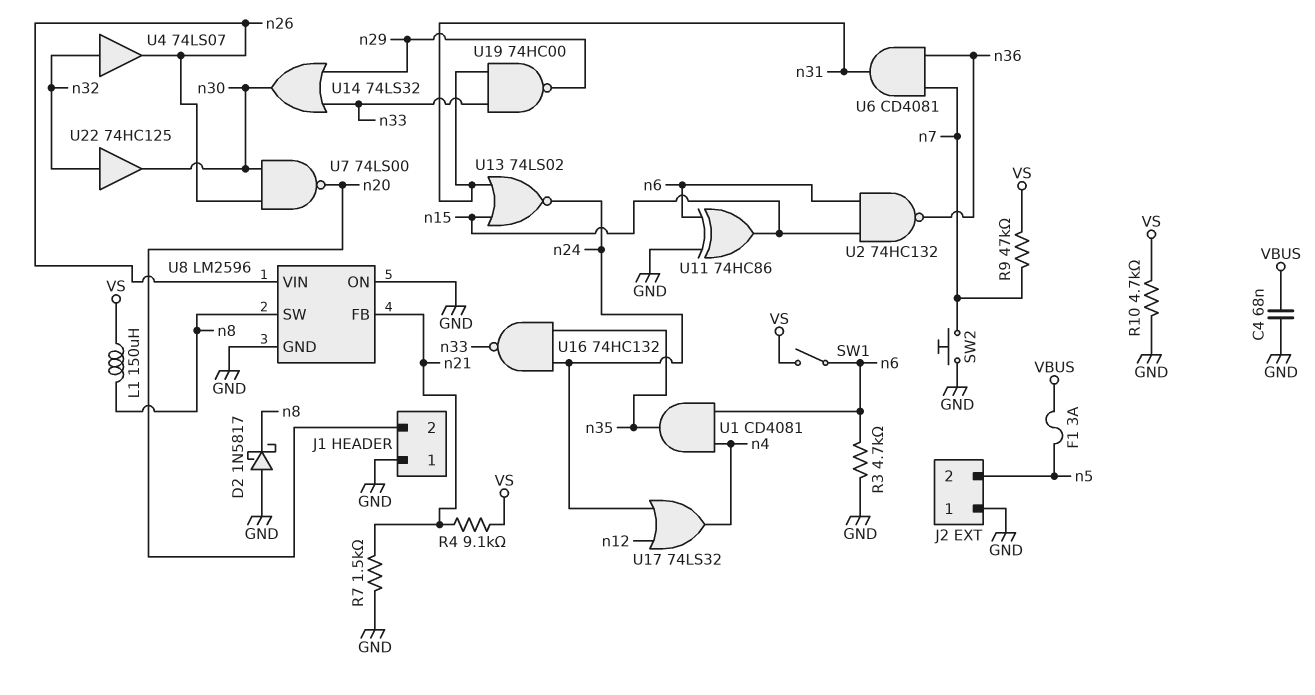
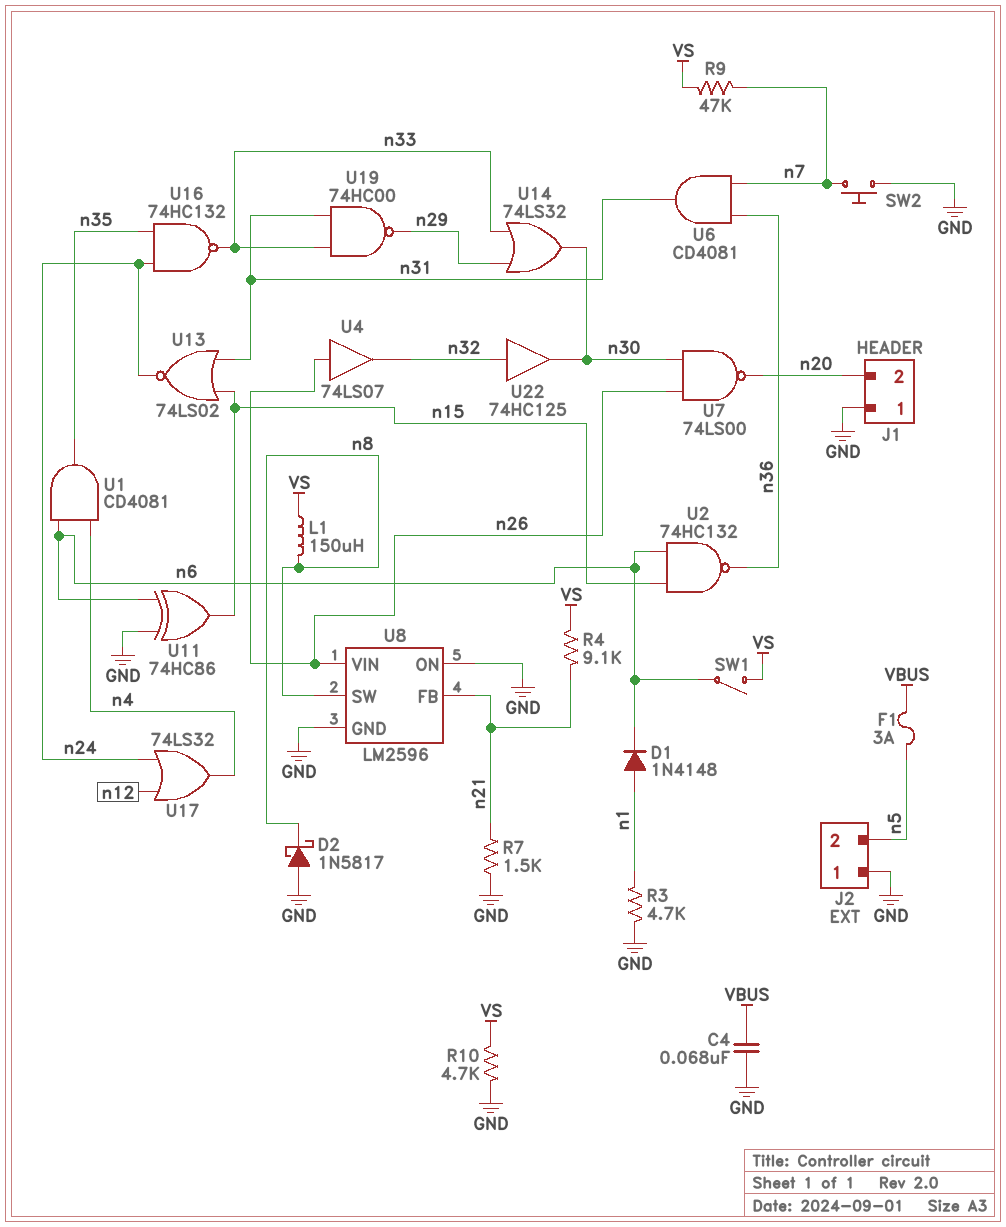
D1: none -> diode 1N4148 (A n1, K n6)
R3: 4.7k (GND, n6) -> 4.7k (GND, n1)
U4: buffer 74LS07 (in n32, out n26) -> buffer 74LS07 (in n26, out n32)

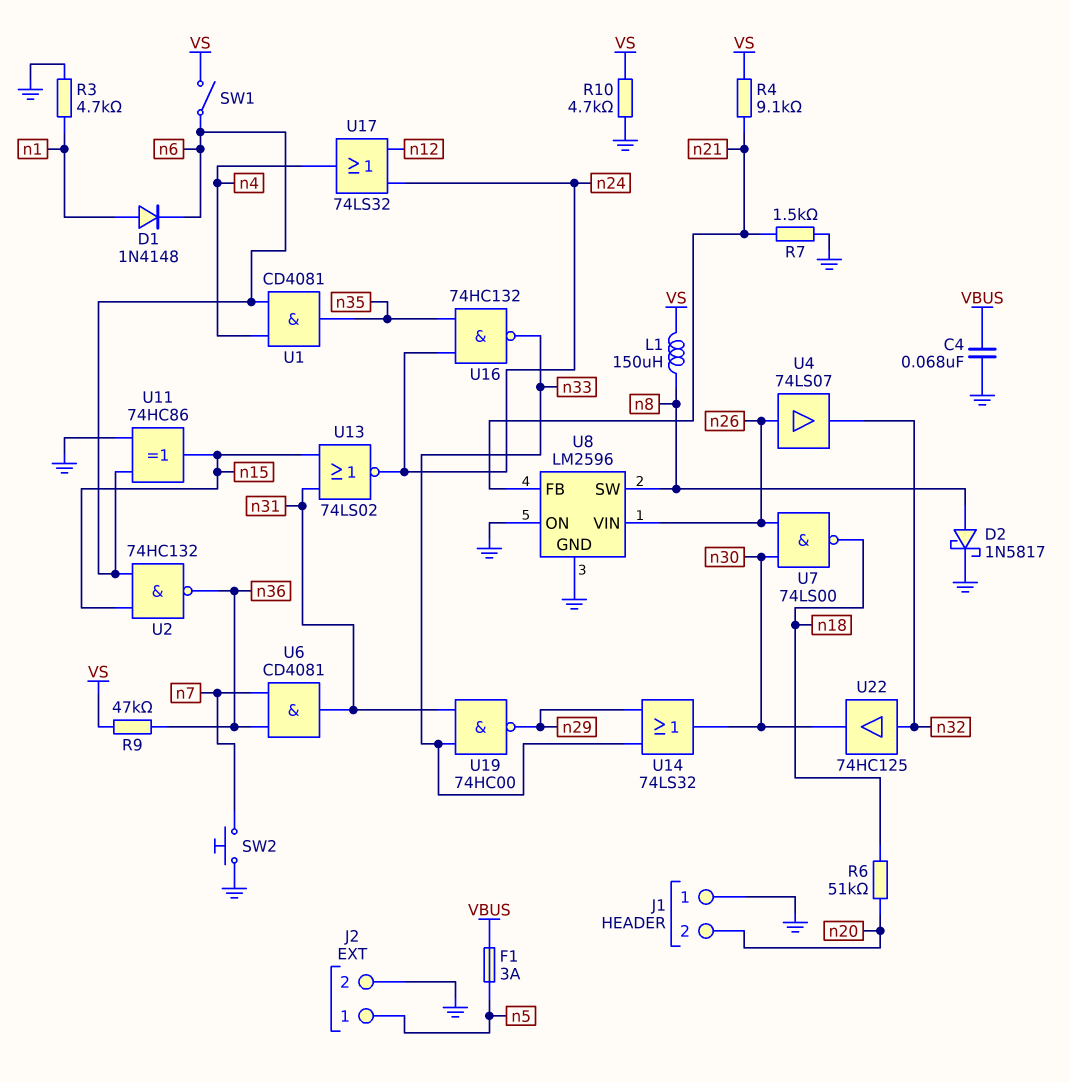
D2: schottky 1N5817 (A GND, K n8) -> schottky 1N5817 (A n8, K GND)
J2 pin 1: GND -> n5
J2 pin 2: n5 -> GND
R6: none -> 51k (n18, n20)
R9: 47k (VS, n7) -> 47k (VS, n36)
U7: NAND 74LS00 (in n26, in n30, out n20) -> NAND 74LS00 (in n26, in n30, out n18)

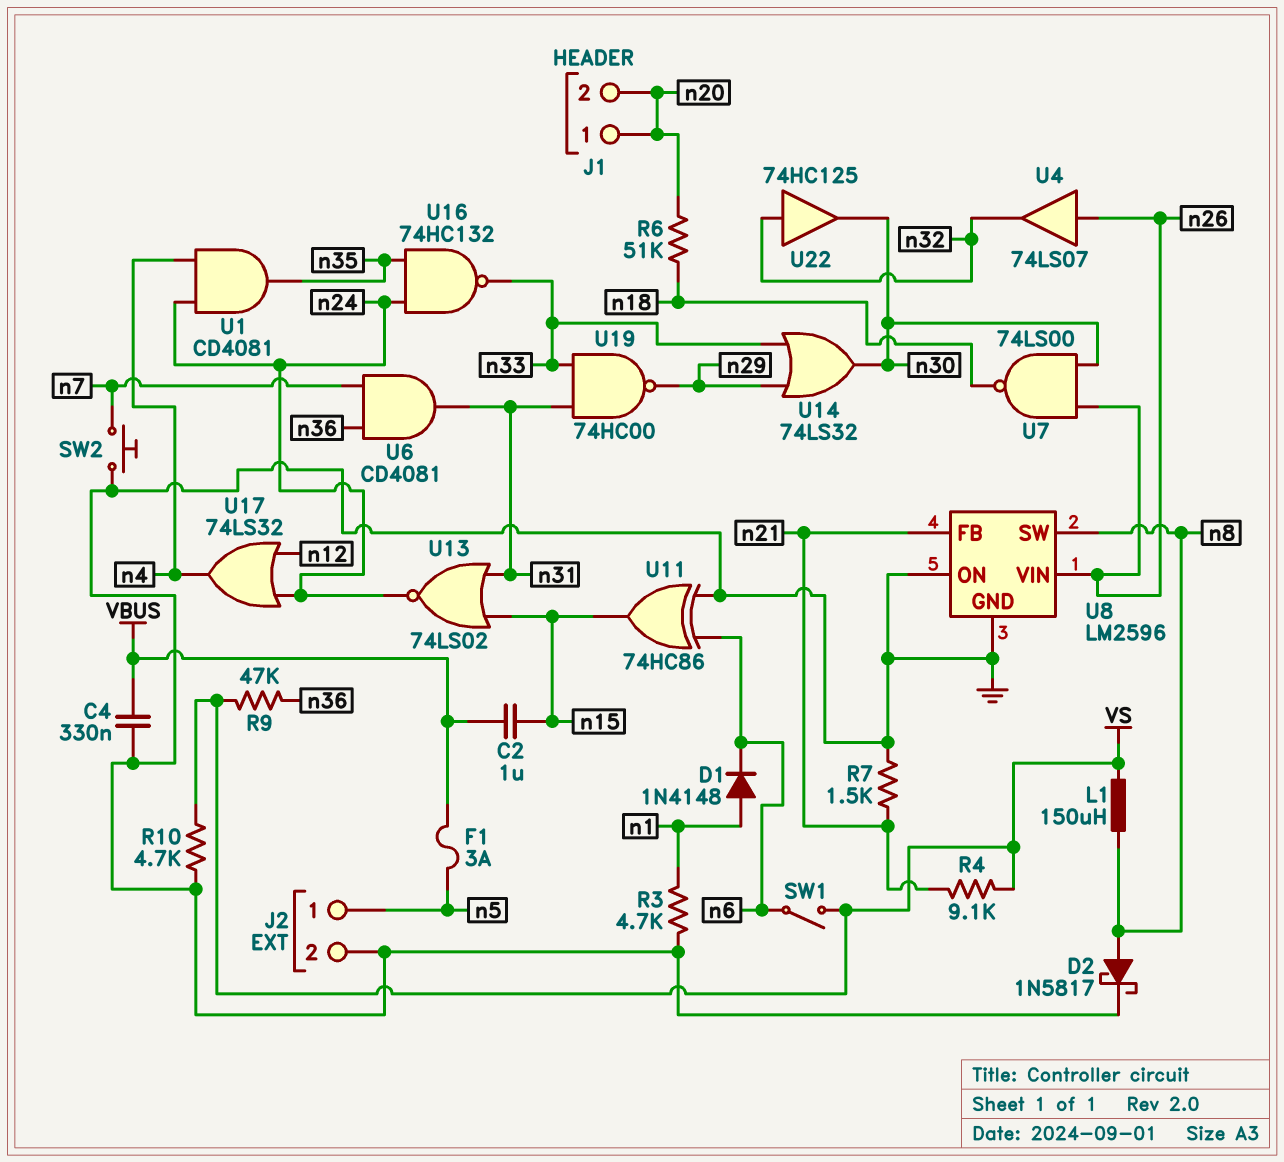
C2: none -> 1uF (VBUS, n15)
C4: 68nF (GND, VBUS) -> 330nF (GND, VBUS)
J1 pin 1: GND -> n20
U1: AND CD4081 (in n4, in n6, out n35) -> AND CD4081 (in n4, in n24, out n35)
U2: NAND 74HC132 (in n6, in n15, out n36) -> none

